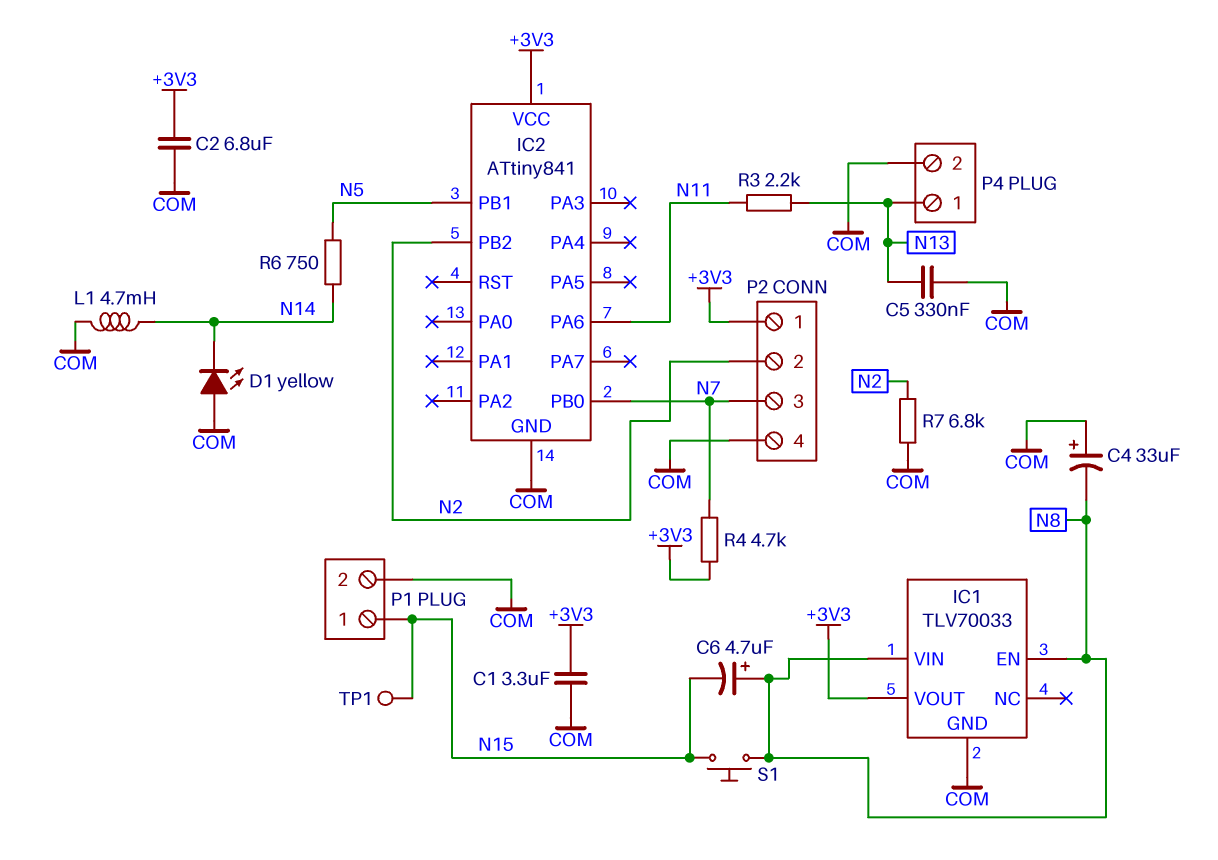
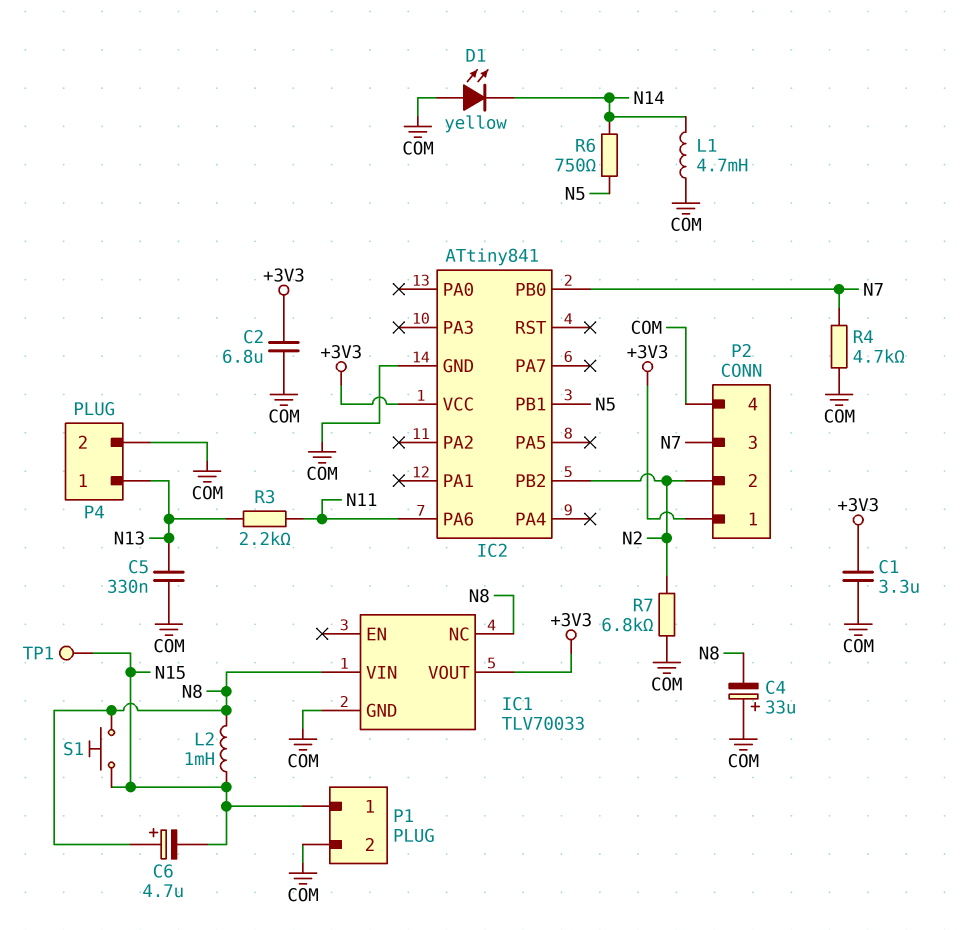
IC1 pin EN: N8 -> none
IC1 pin NC: none -> N8
L2: none -> 1mH (N8, N15)
R4: 4.7k (+3V3, N7) -> 4.7k (COM, N7)

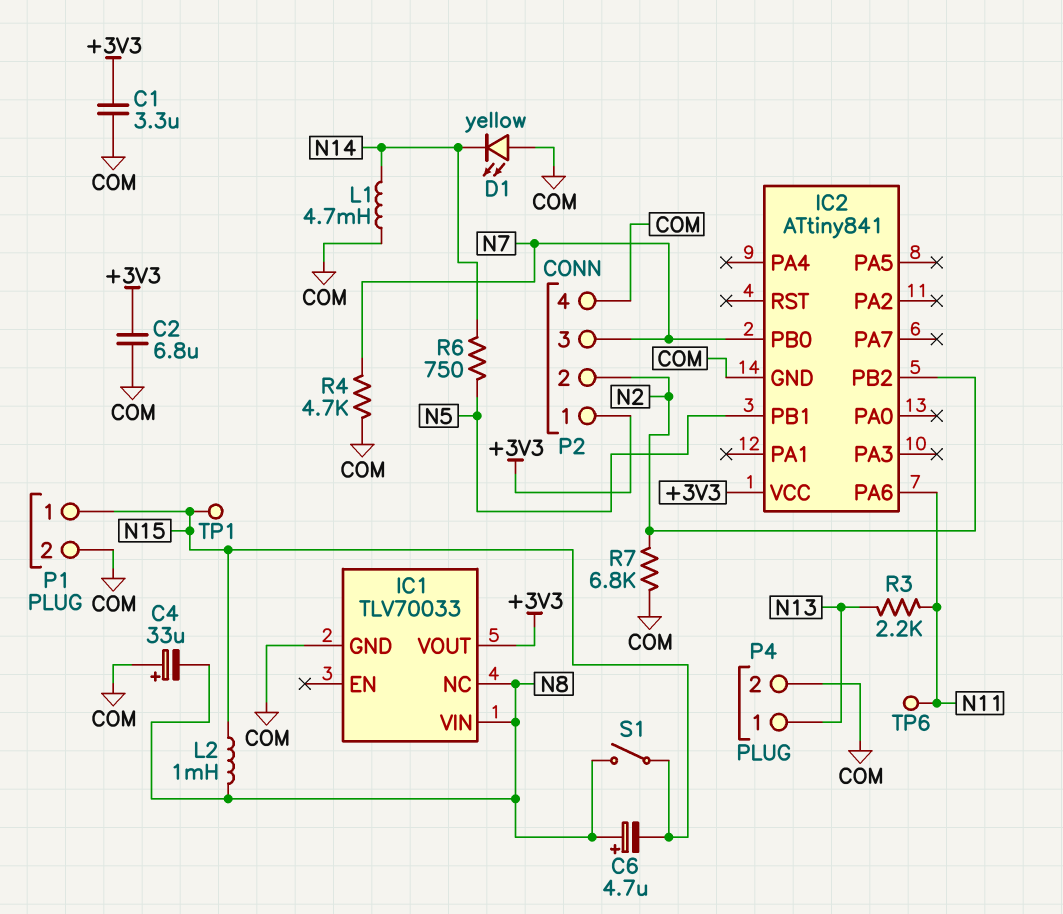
C5: 330nF (COM, N13) -> none
S1: button (N8, N15) -> switch (N8, N15)
TP6: none -> test point (N11)

